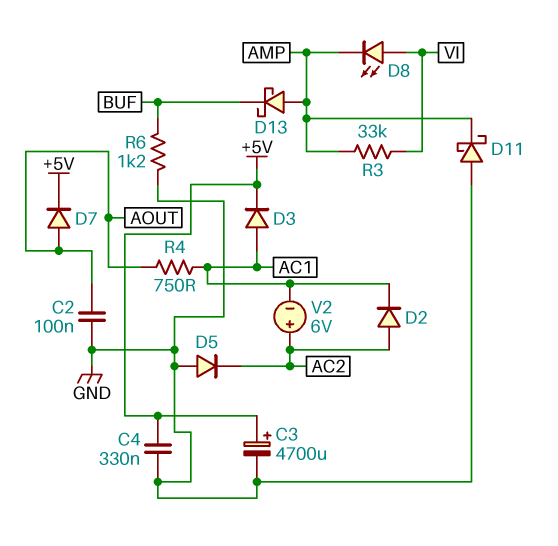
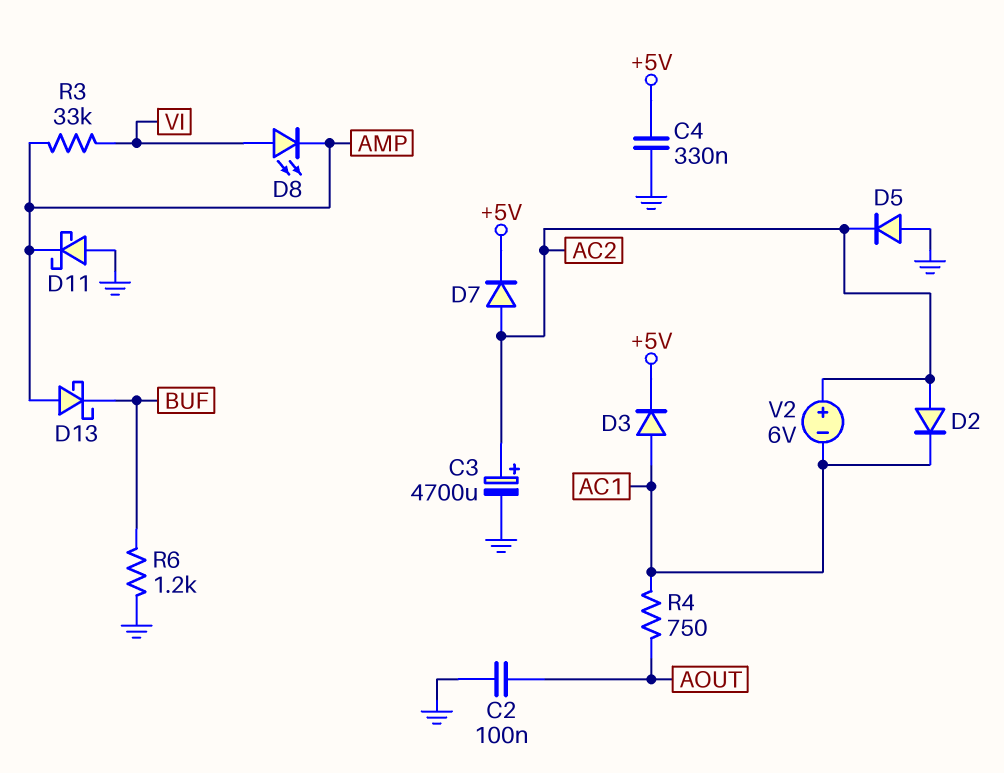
C3: 4700uF (plus +5V, minus GND) -> 4700uF (plus AC2, minus GND)
D7: diode (A AOUT, K +5V) -> diode (A AC2, K +5V)

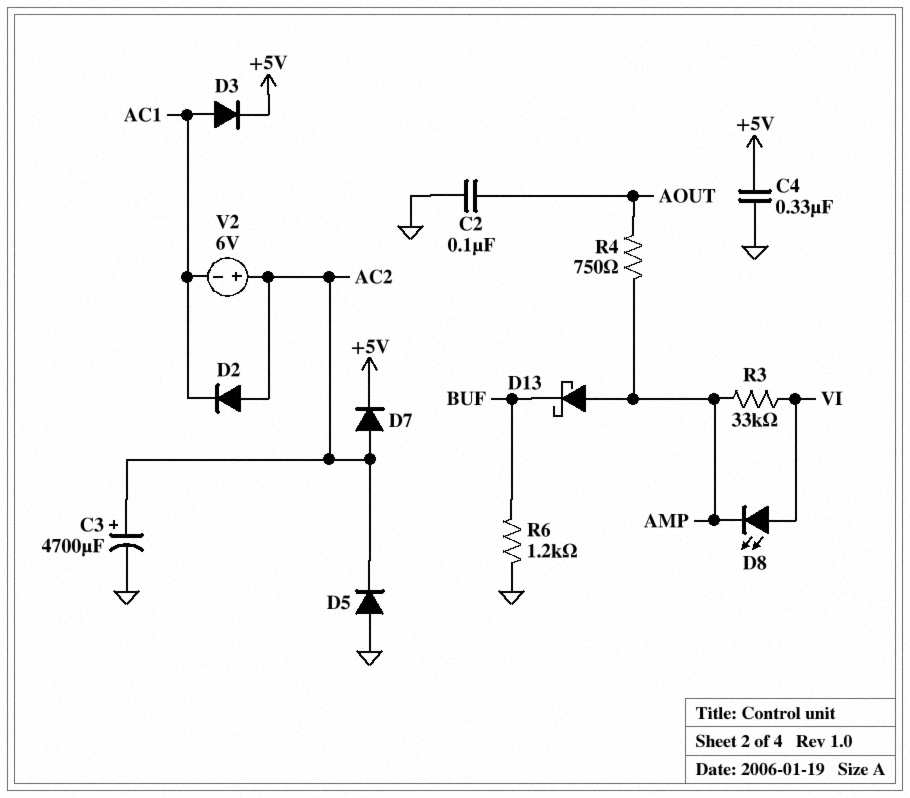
D11: schottky (A GND, K AMP) -> none
R4: 750 (AC1, AOUT) -> 750 (AMP, AOUT)

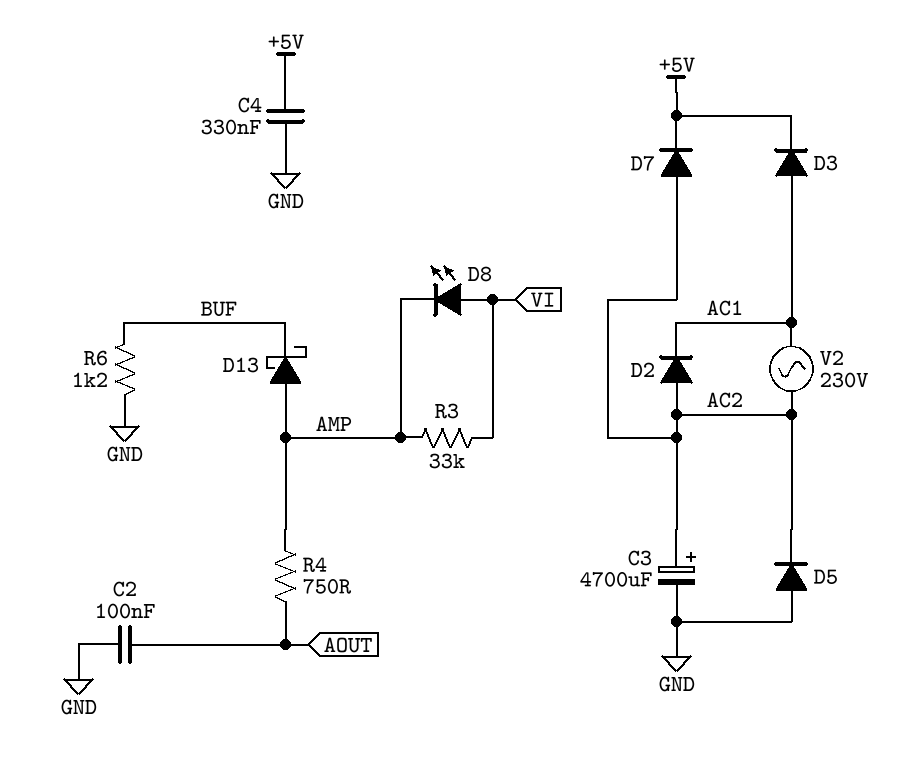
V2: 6V (plus AC2, minus AC1) -> AC 230V (AC1, AC2)

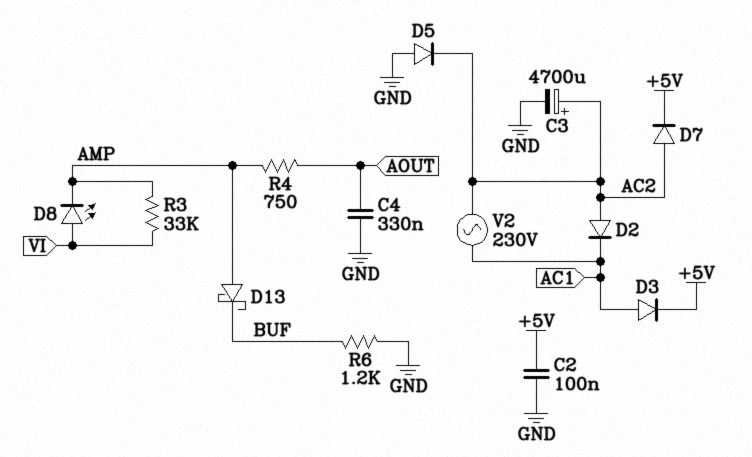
C2: 100nF (AOUT, GND) -> 100nF (+5V, GND)
C4: 330nF (+5V, GND) -> 330nF (AOUT, GND)

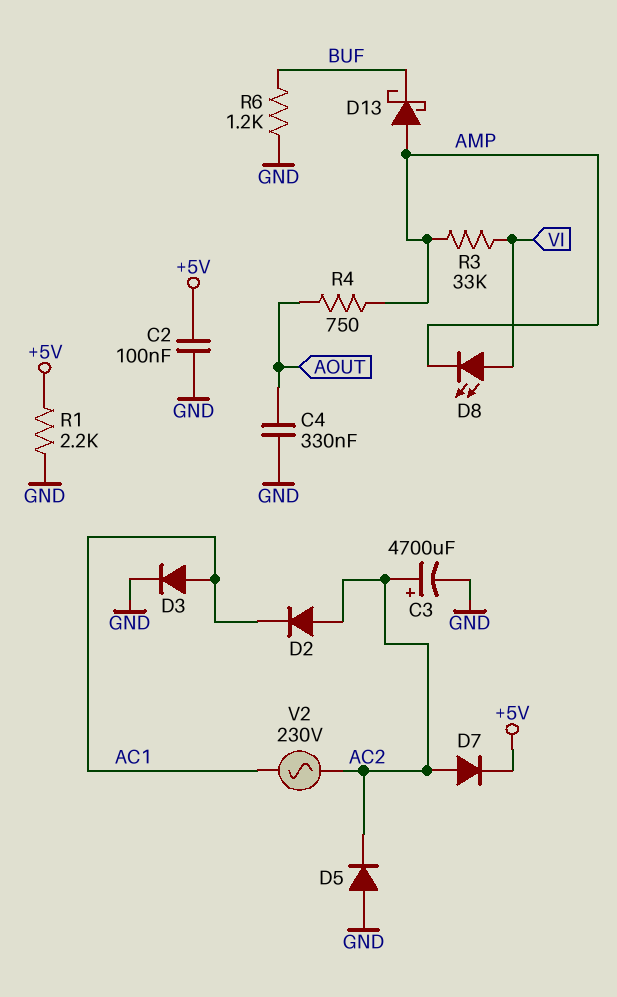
D3: diode (A AC1, K +5V) -> diode (A AC1, K GND)
R1: none -> 2.2k (+5V, GND)

